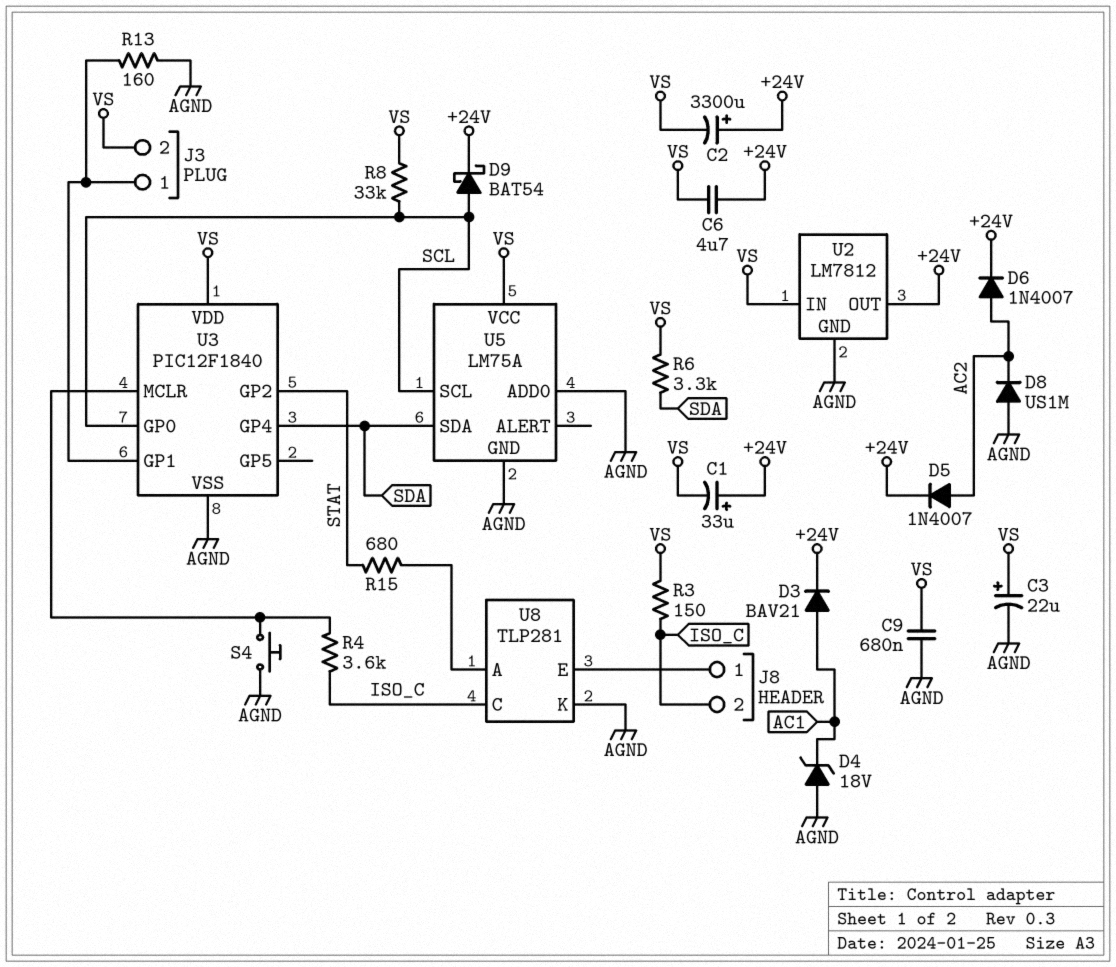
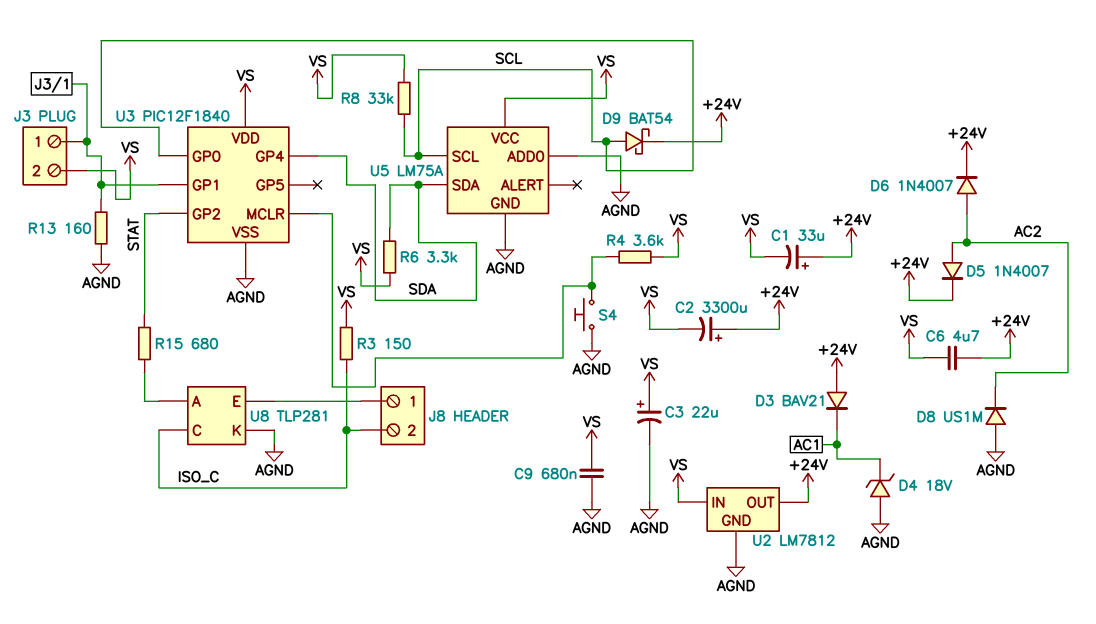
D3: diode BAV21 (A AC1, K +24V) -> diode BAV21 (A +24V, K AC1)
R4: 3.6k (ISO_C, U3/MCLR) -> 3.6k (U3/MCLR, VS)

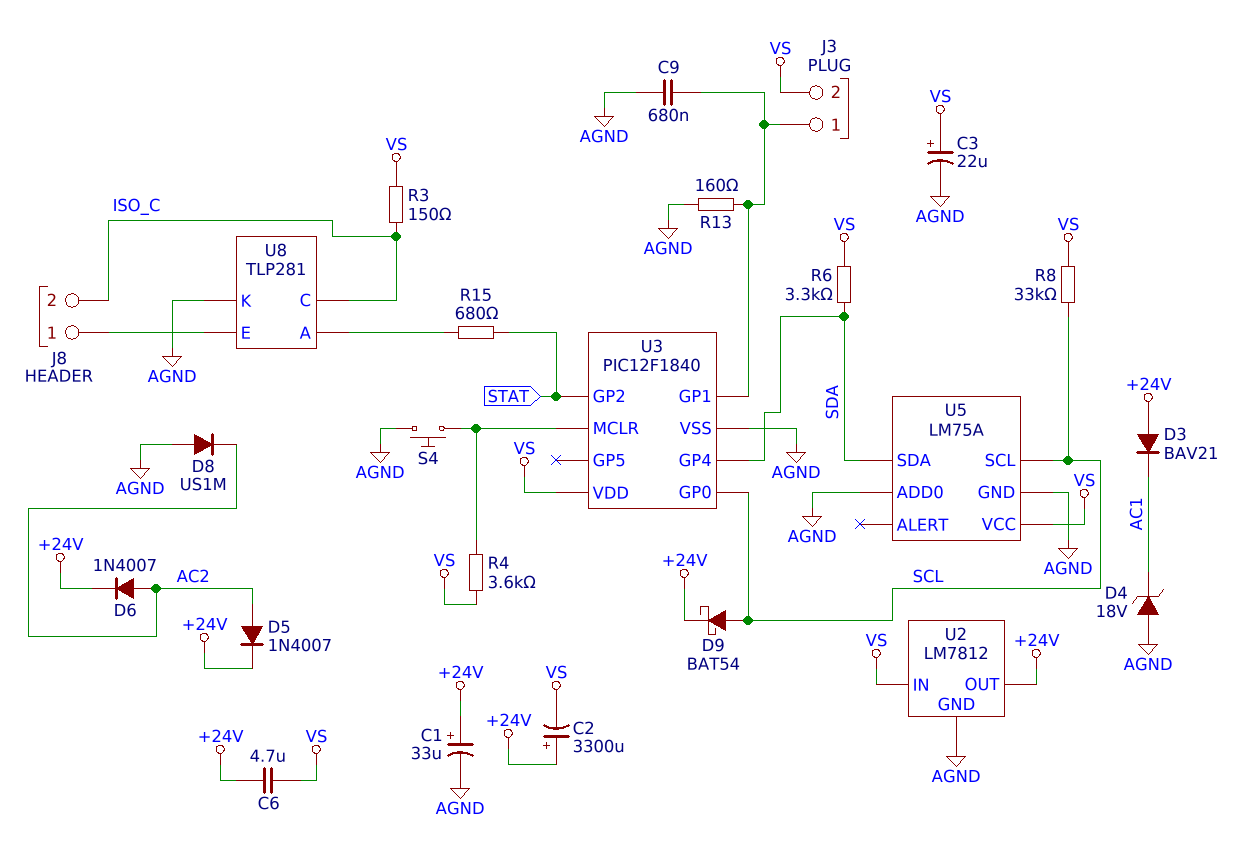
C1: 33uF (plus +24V, minus VS) -> 33uF (plus +24V, minus AGND)
C9: 680nF (AGND, VS) -> 680nF (AGND, J3/1)

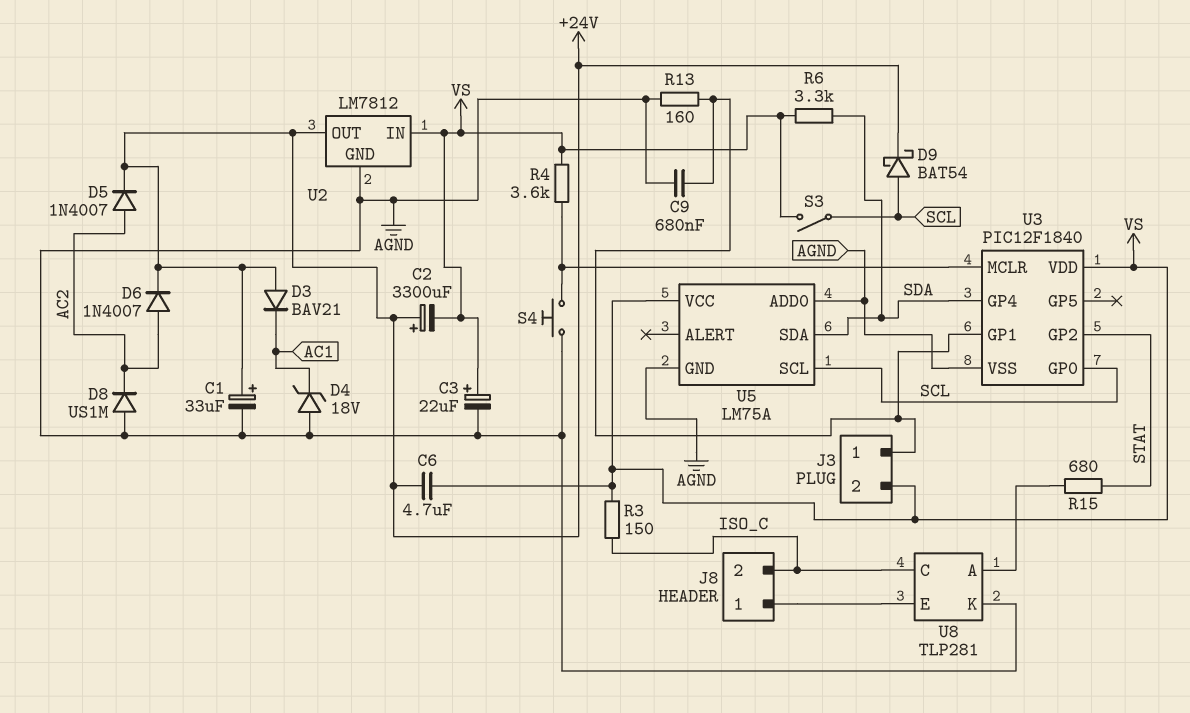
R8: 33k (SCL, VS) -> none
S3: none -> switch (SCL, VS)

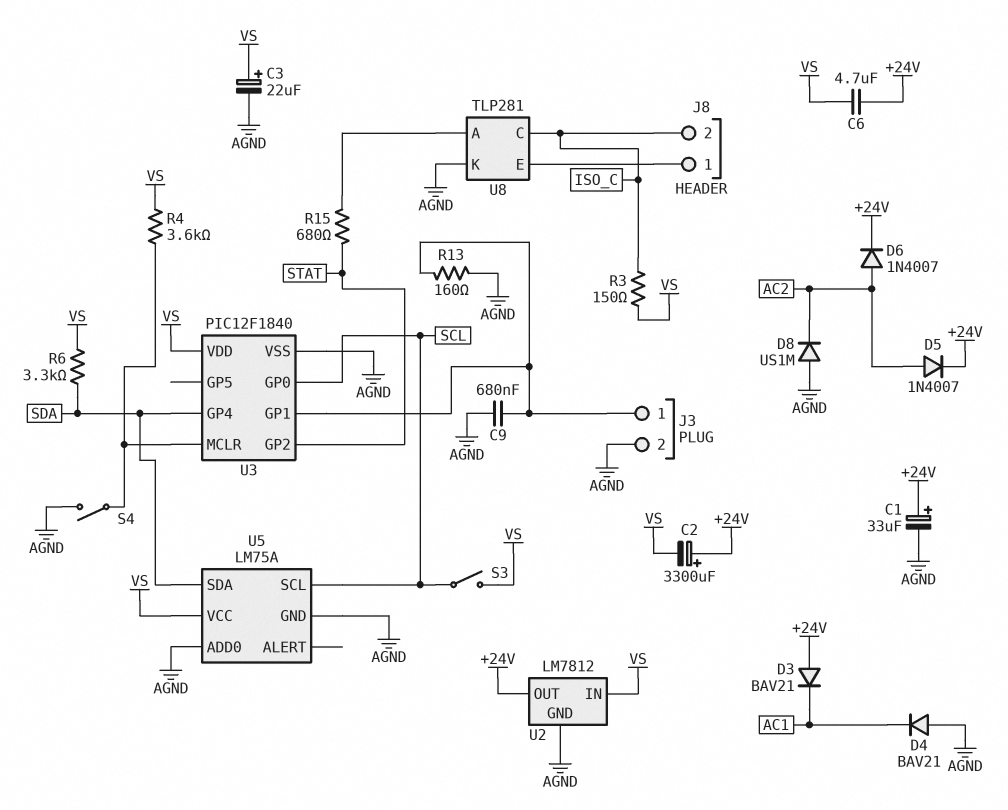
D4: zener 18V (A AGND, K AC1) -> diode BAV21 (A AGND, K AC1)
D9: schottky BAT54 (A SCL, K +24V) -> none
J3 pin 2: VS -> AGND
S4: button (AGND, U3/MCLR) -> switch (AGND, U3/MCLR)

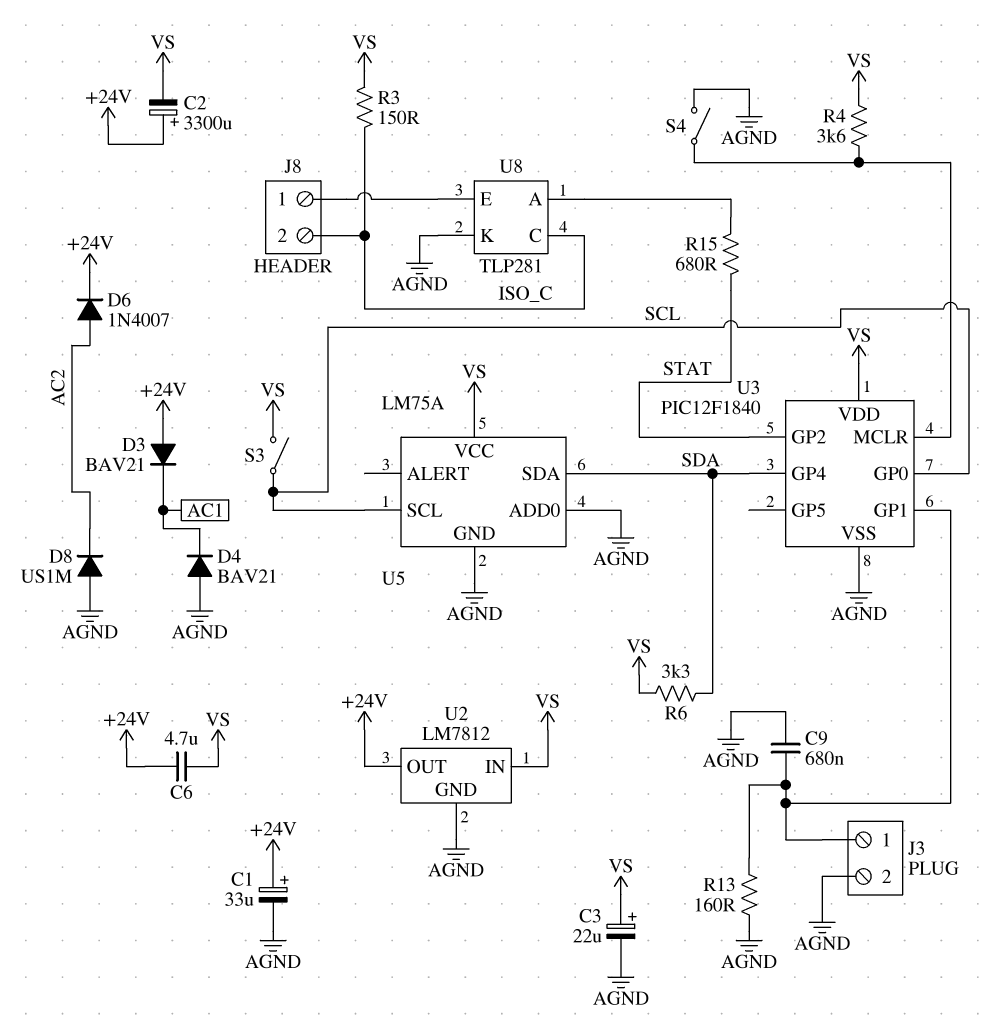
D5: diode 1N4007 (A AC2, K +24V) -> none

